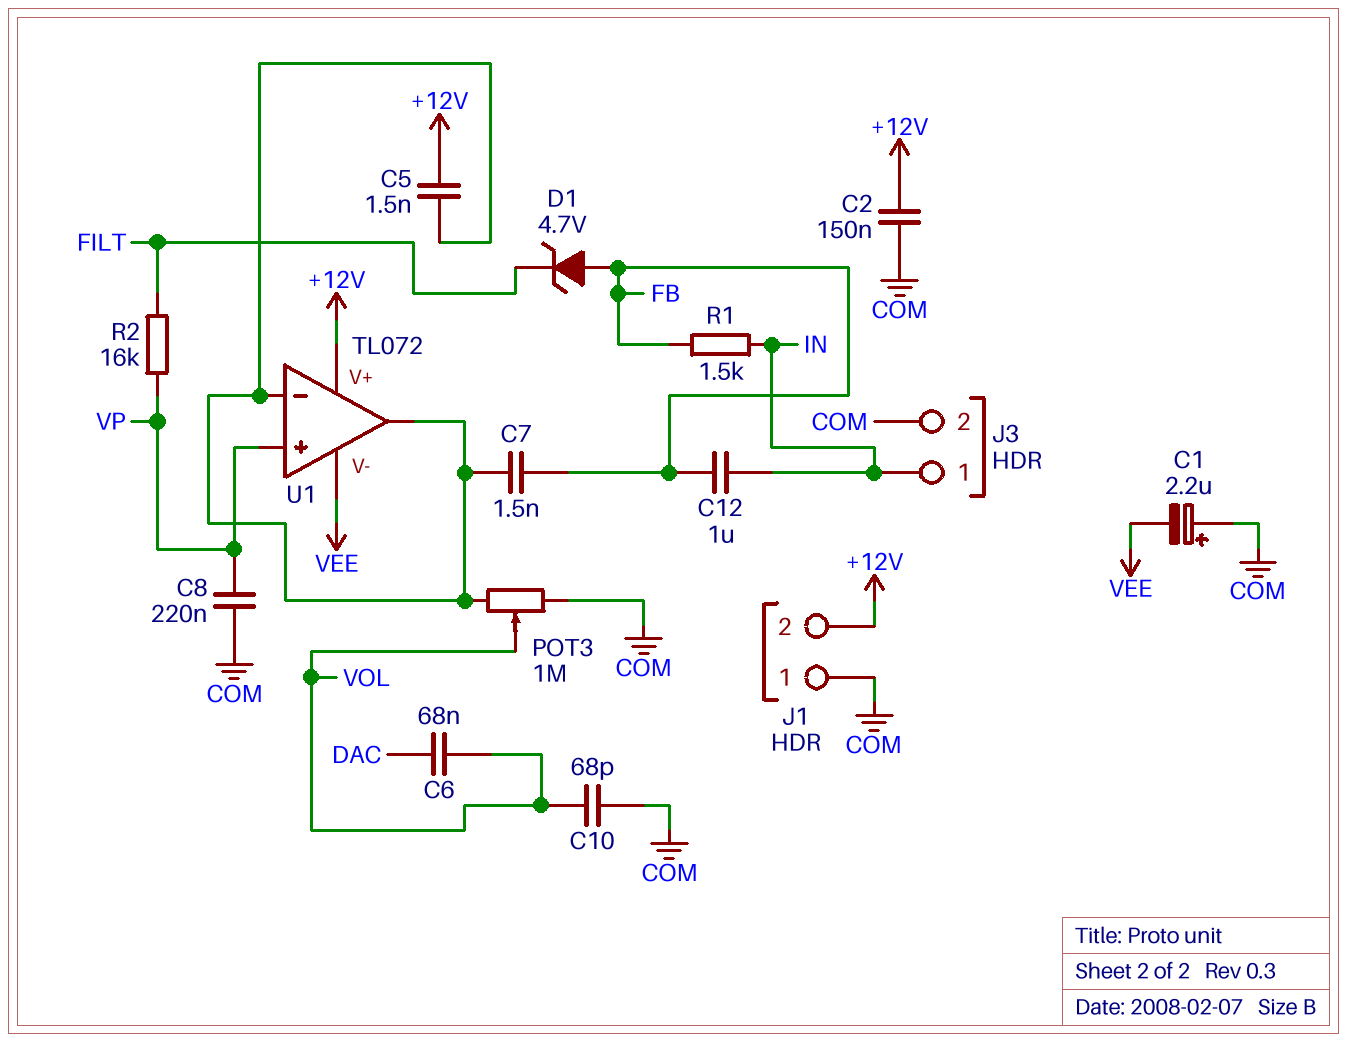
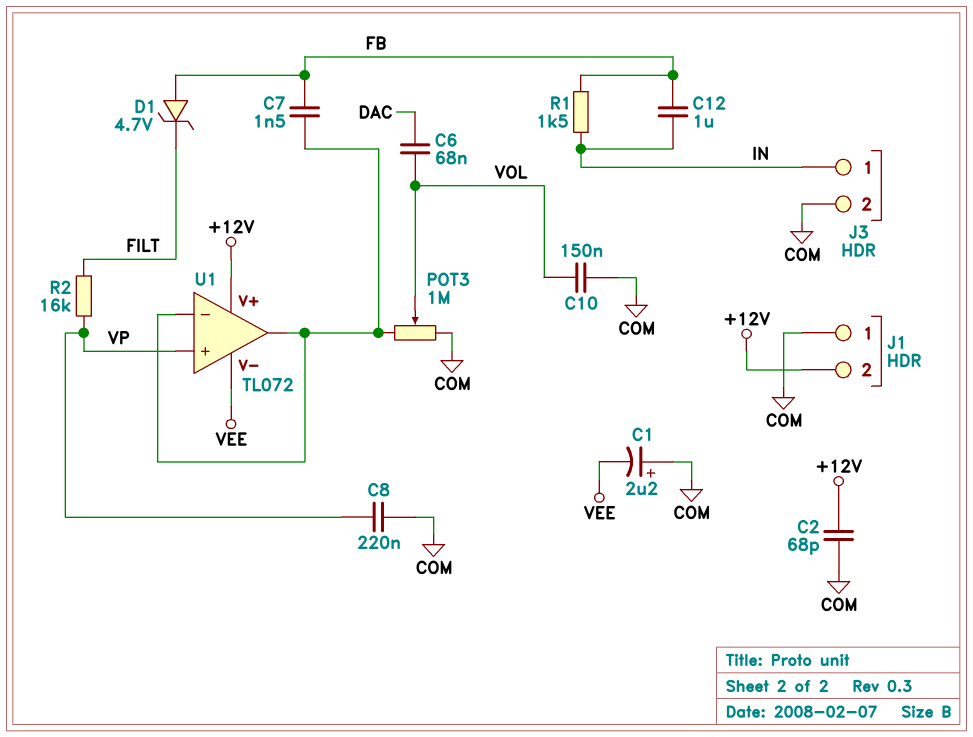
C2: 150nF (+12V, COM) -> 68pF (+12V, COM)
C5: 1.5nF (+12V, U1/in-) -> none
C10: 68pF (COM, VOL) -> 150nF (COM, VOL)

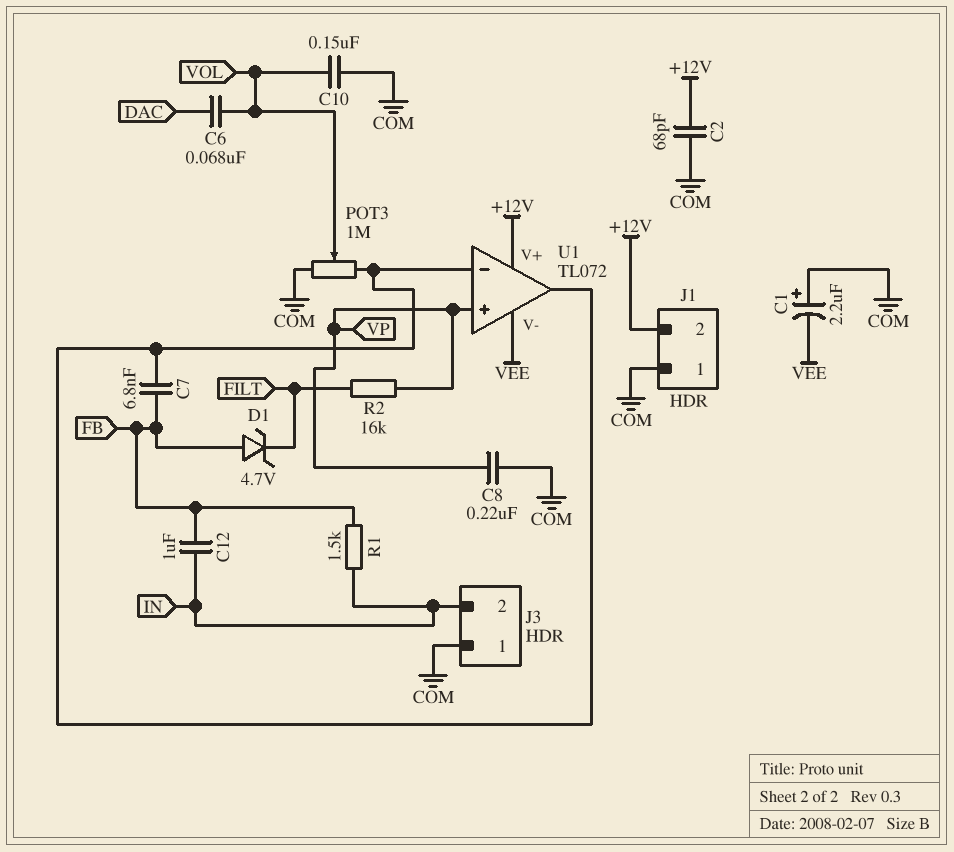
C7: 1.5nF (FB, U1/in-) -> 6.8nF (FB, U1/in-)
J3 pin 1: IN -> COM
J3 pin 2: COM -> IN

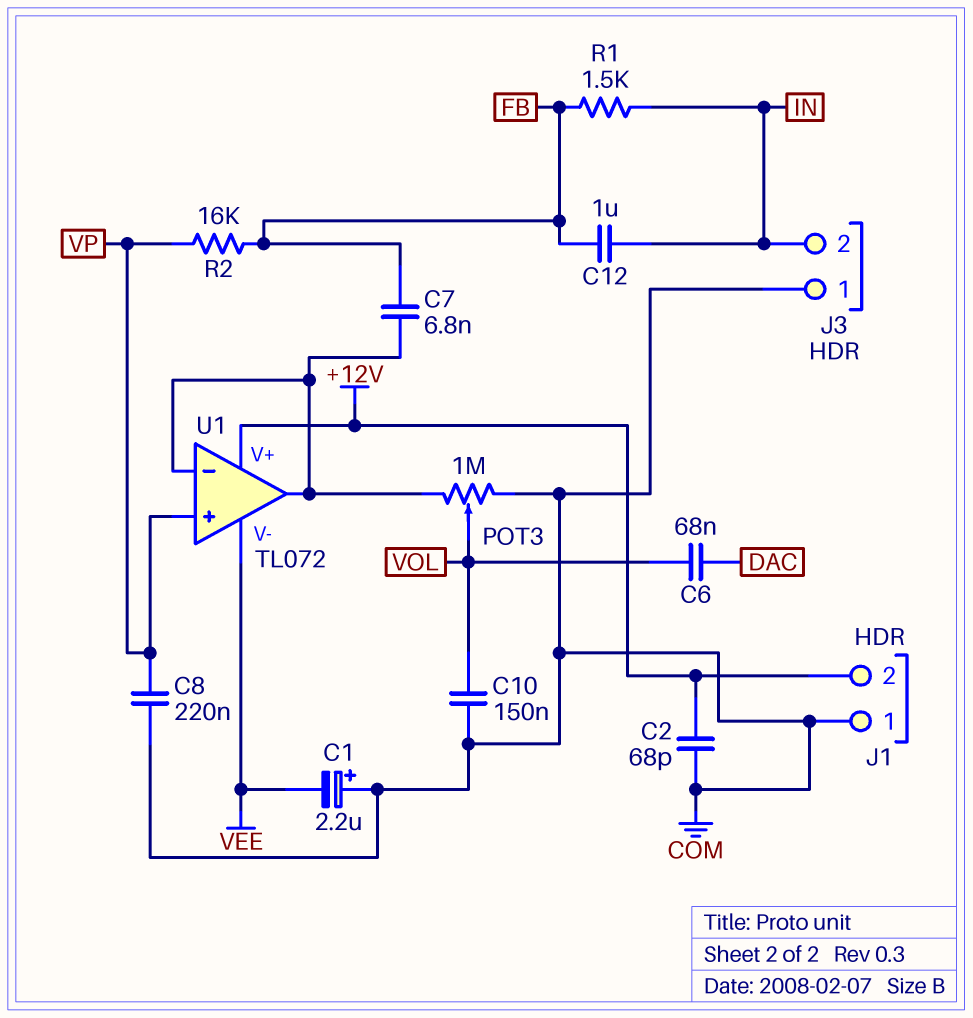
D1: zener 4.7V (A FB, K FILT) -> none
R2: 16k (FILT, VP) -> 16k (FB, VP)

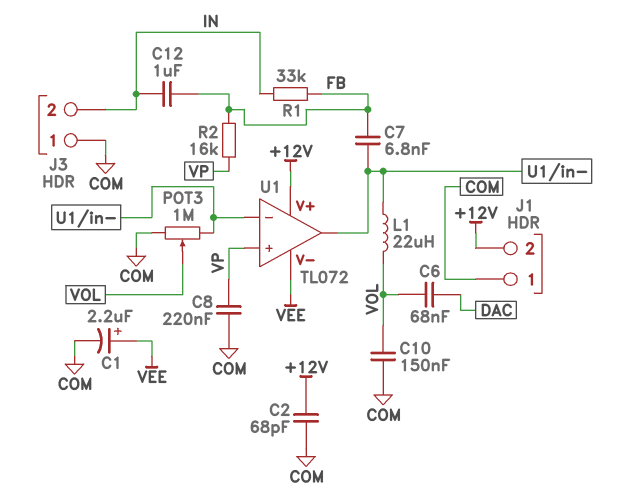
C1: 2.2uF (plus COM, minus VEE) -> 2.2uF (plus VEE, minus COM)
L1: none -> 22uH (U1/in-, VOL)
R1: 1.5k (FB, IN) -> 33k (FB, IN)

